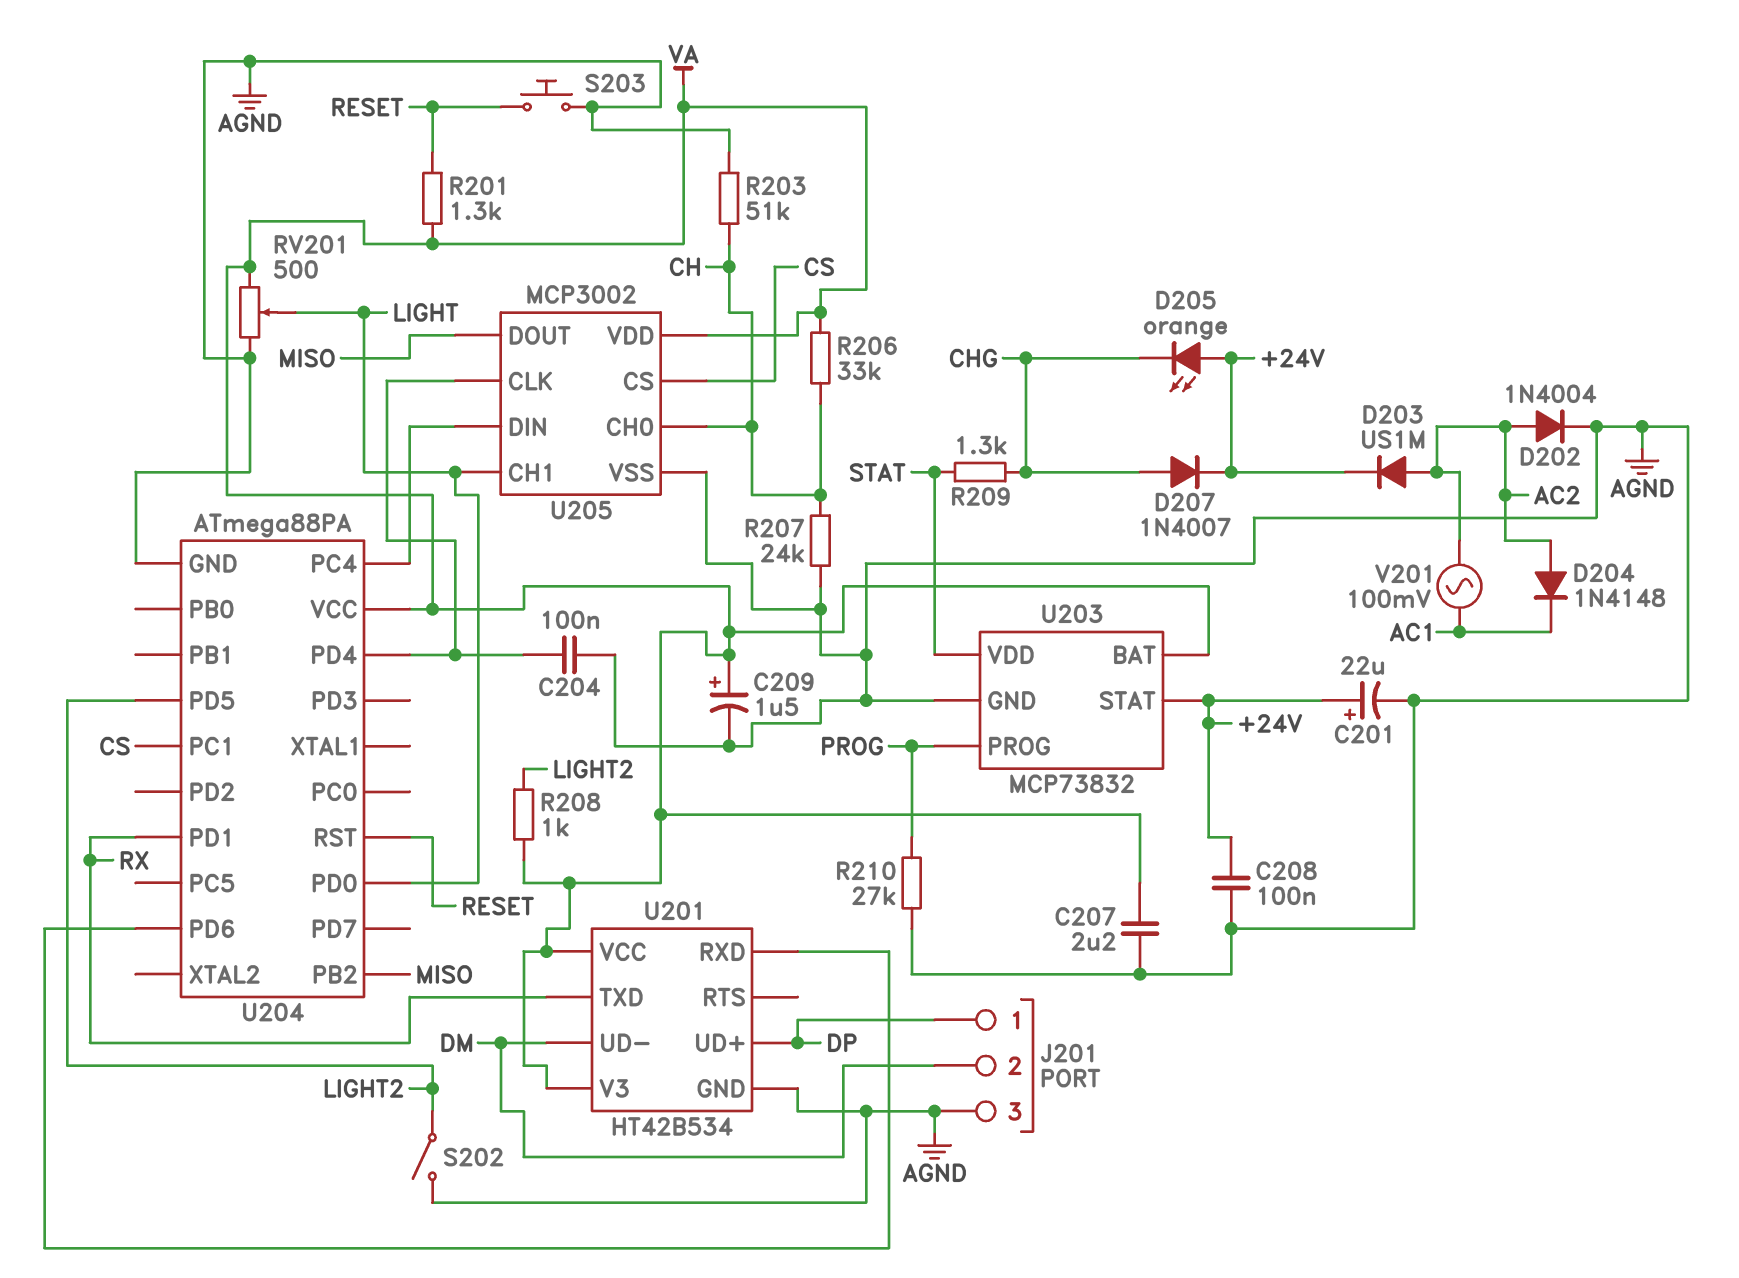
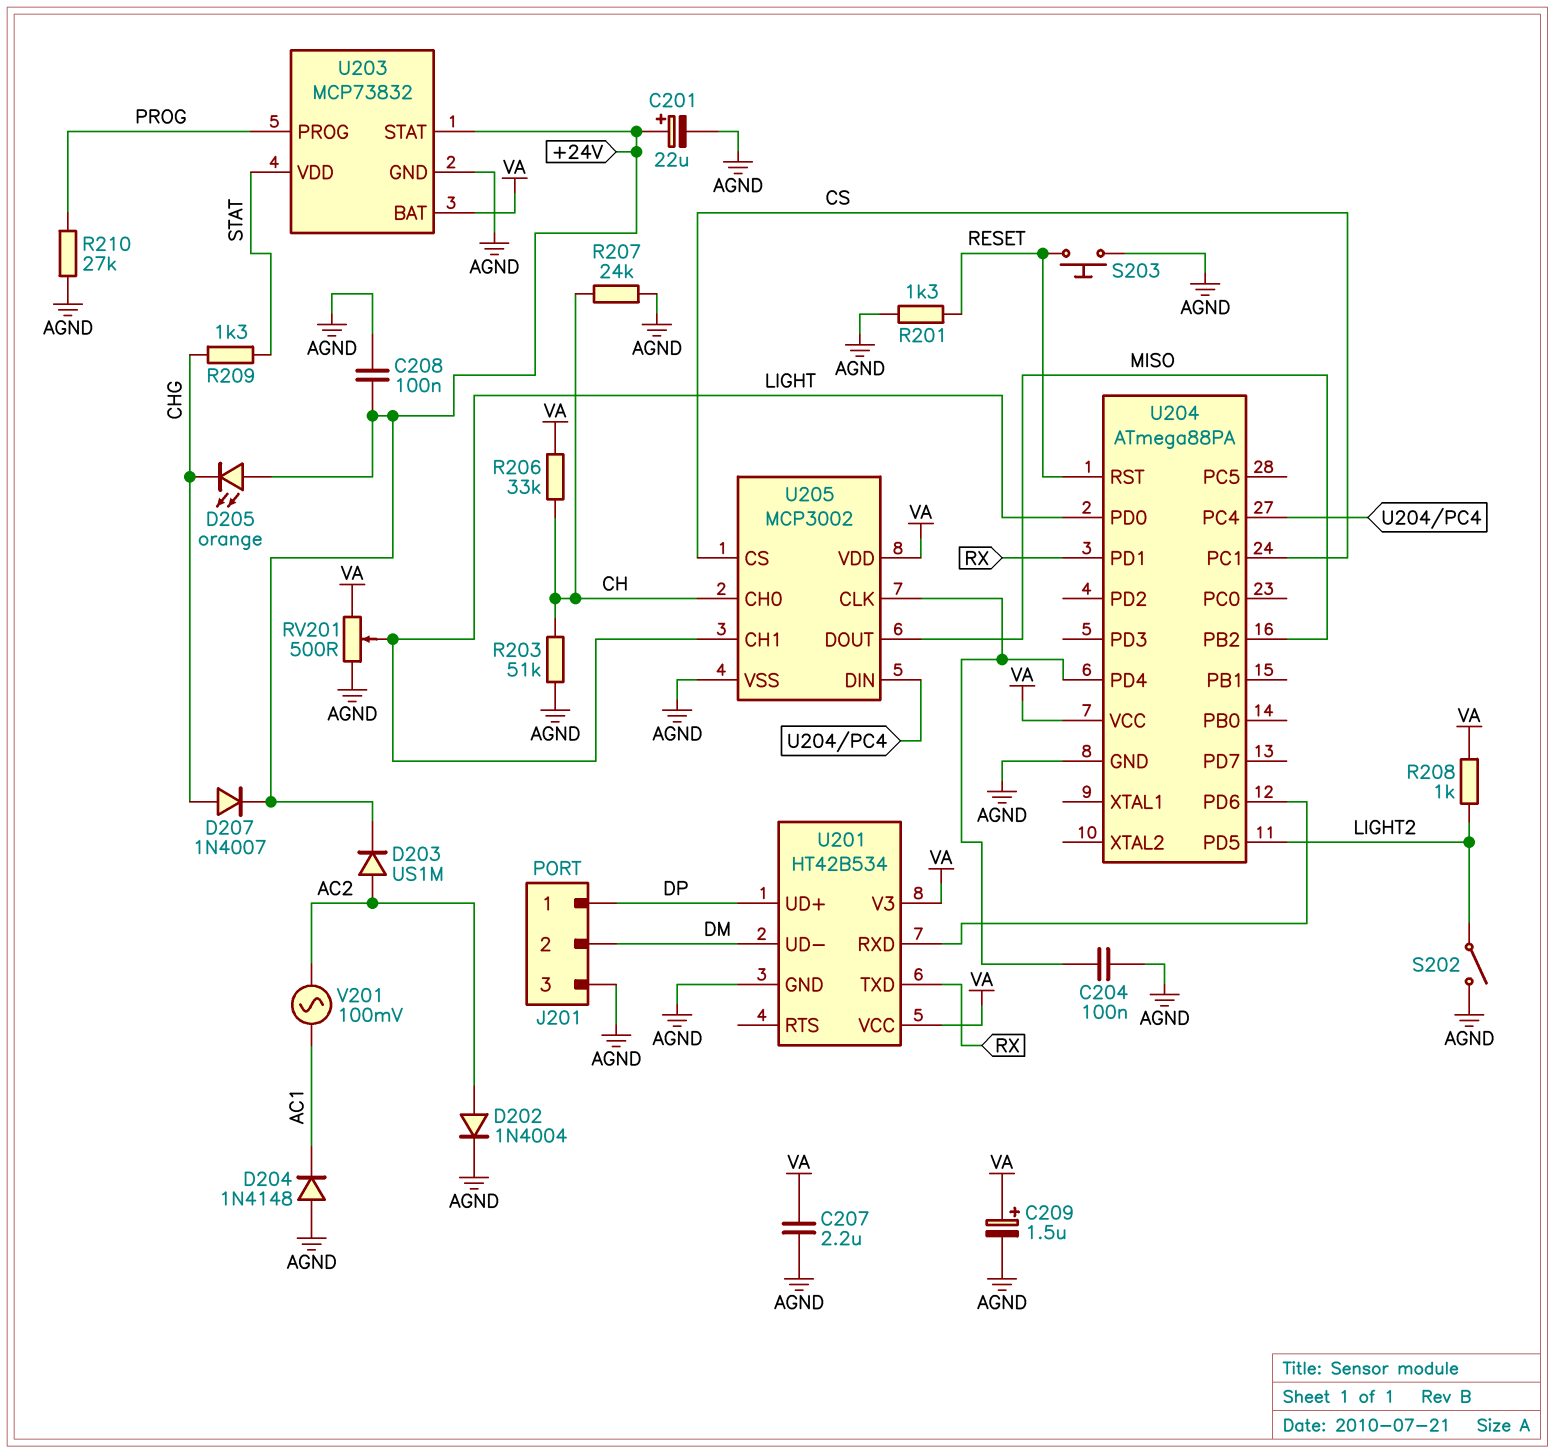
D204: diode 1N4148 (A AC2, K AC1) -> diode 1N4148 (A AGND, K AC1)
R201: 1.3k (RESET, VA) -> 1.3k (AGND, RESET)

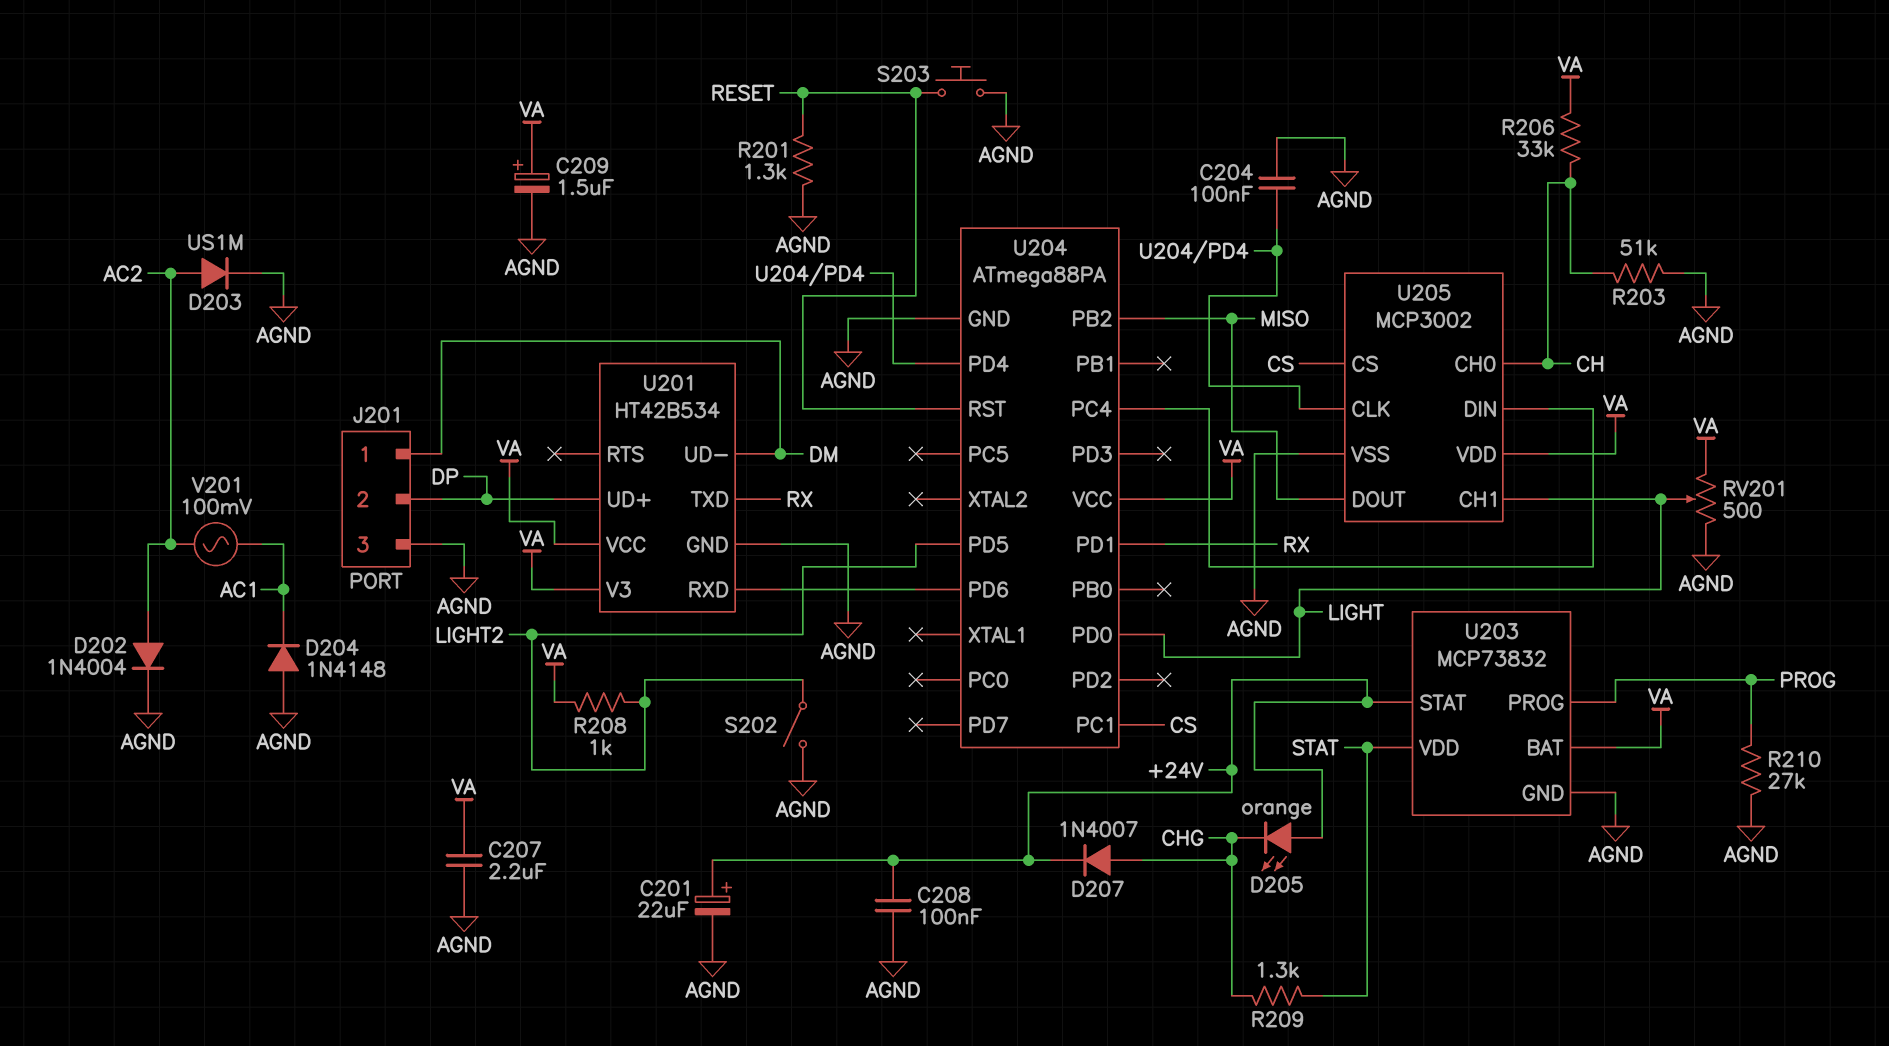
D203: diode US1M (A AC2, K +24V) -> diode US1M (A AC2, K AGND)
J201 pin 1: DP -> DM
J201 pin 2: DM -> DP
R207: 24k (AGND, CH) -> none

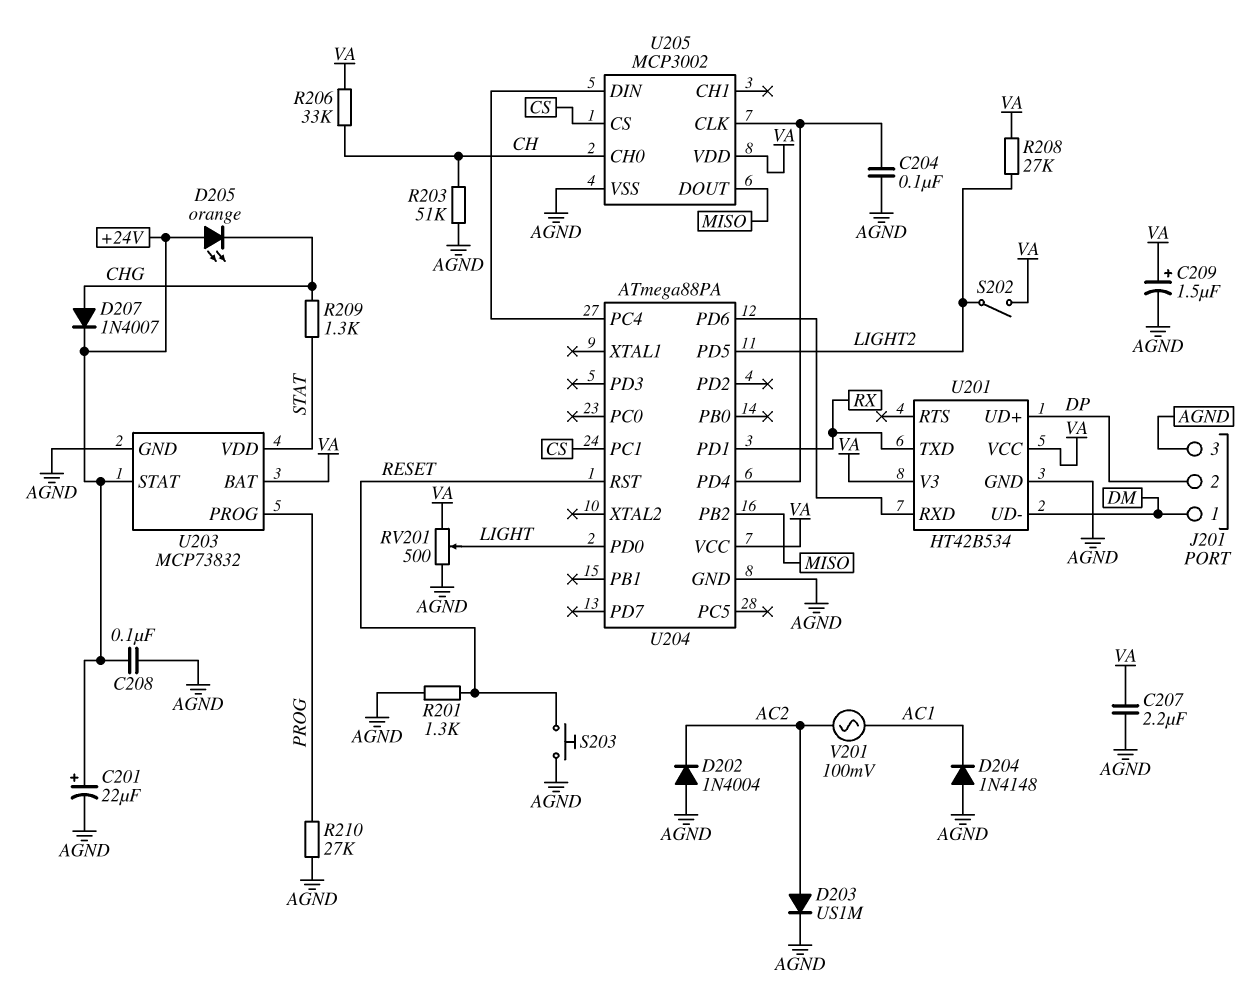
D202: diode 1N4004 (A AC2, K AGND) -> diode 1N4004 (A AGND, K AC2)
R208: 1k (LIGHT2, VA) -> 27k (LIGHT2, VA)
S202: switch (AGND, LIGHT2) -> switch (LIGHT2, VA)
U205 pin CH1: LIGHT -> none

